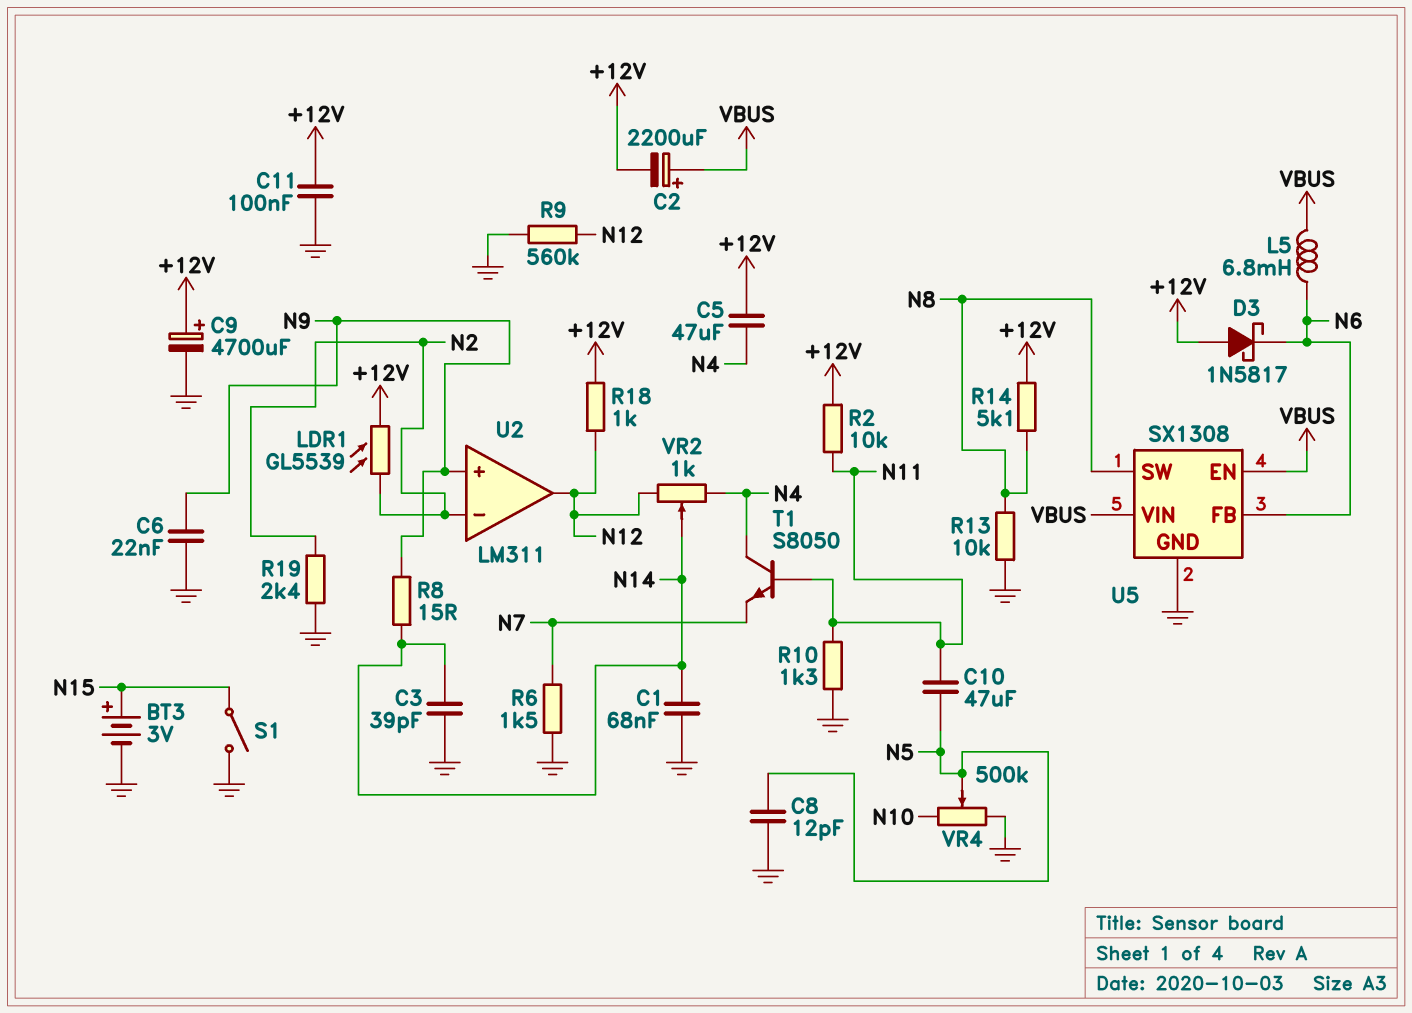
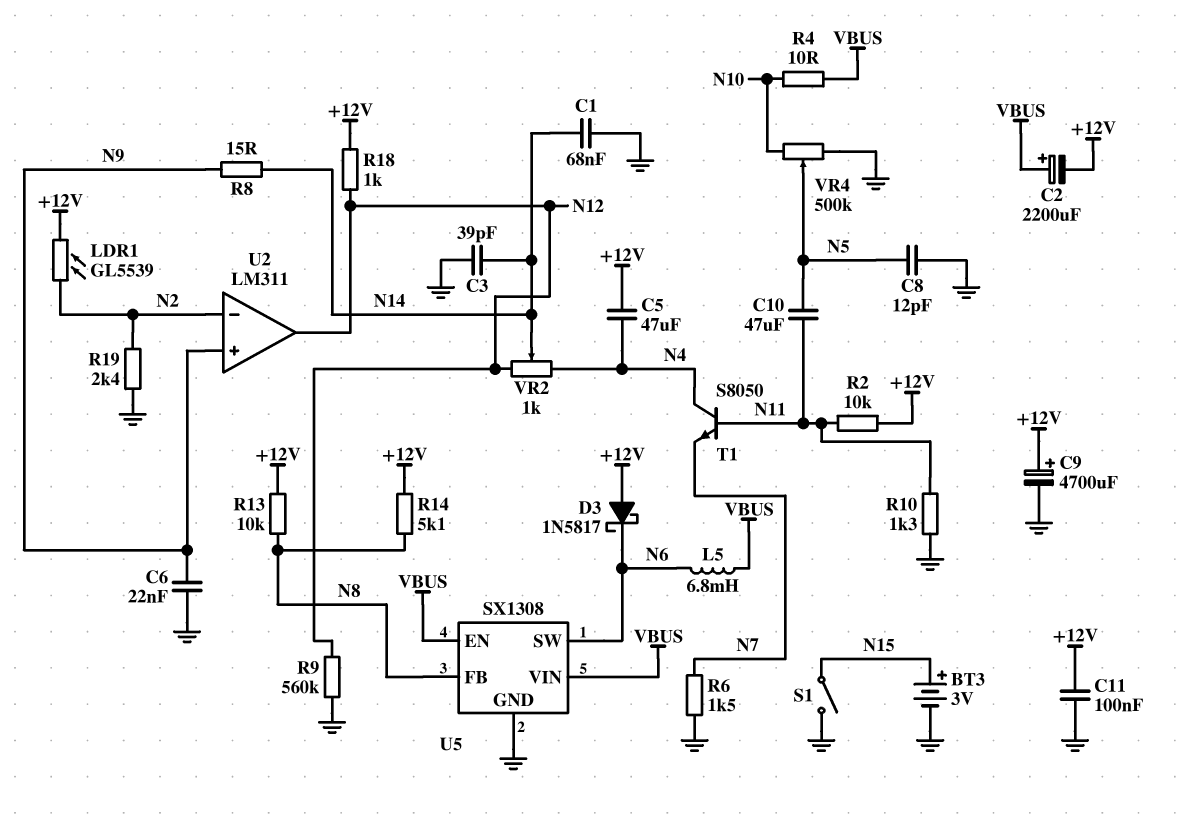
R4: none -> 10 (N10, VBUS)
R13: 10k (GND, N8) -> 10k (+12V, N8)
U5 pin FB: N6 -> N8
U5 pin SW: N8 -> N6

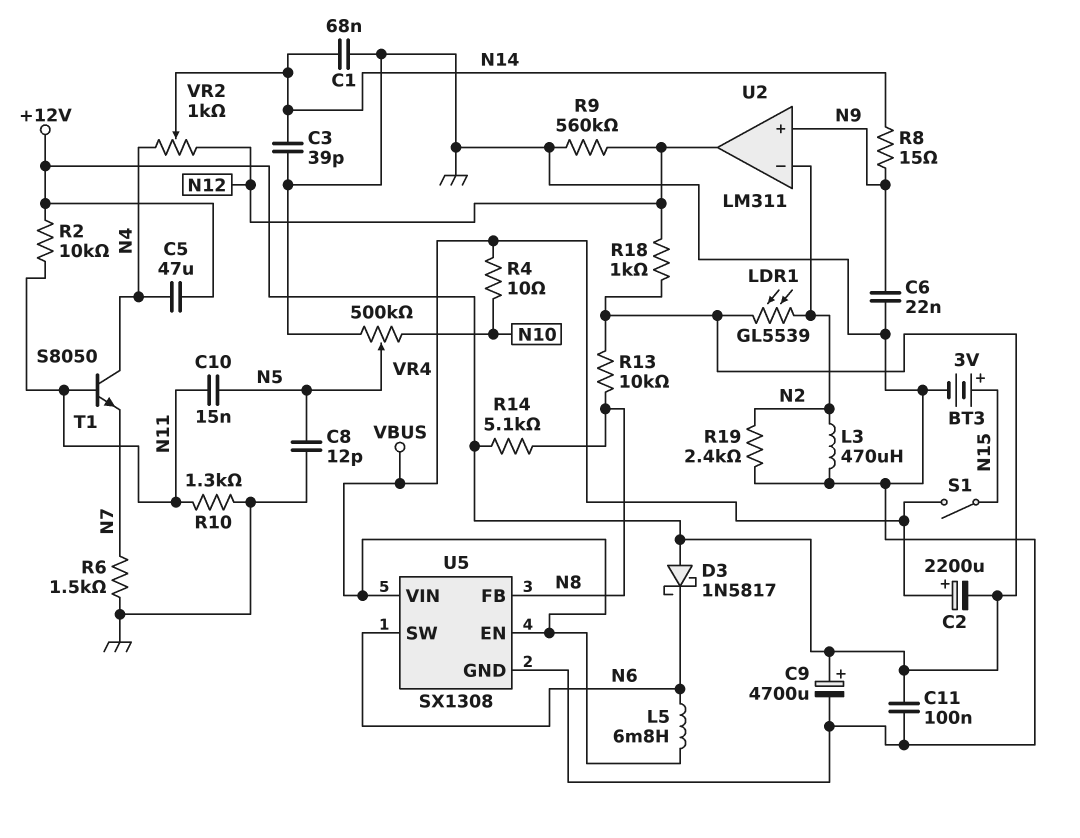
C10: 47uF (N5, N11) -> 15nF (N5, N11)
L3: none -> 470uH (GND, N2)
S1: switch (GND, N15) -> switch (N15, VBUS)

